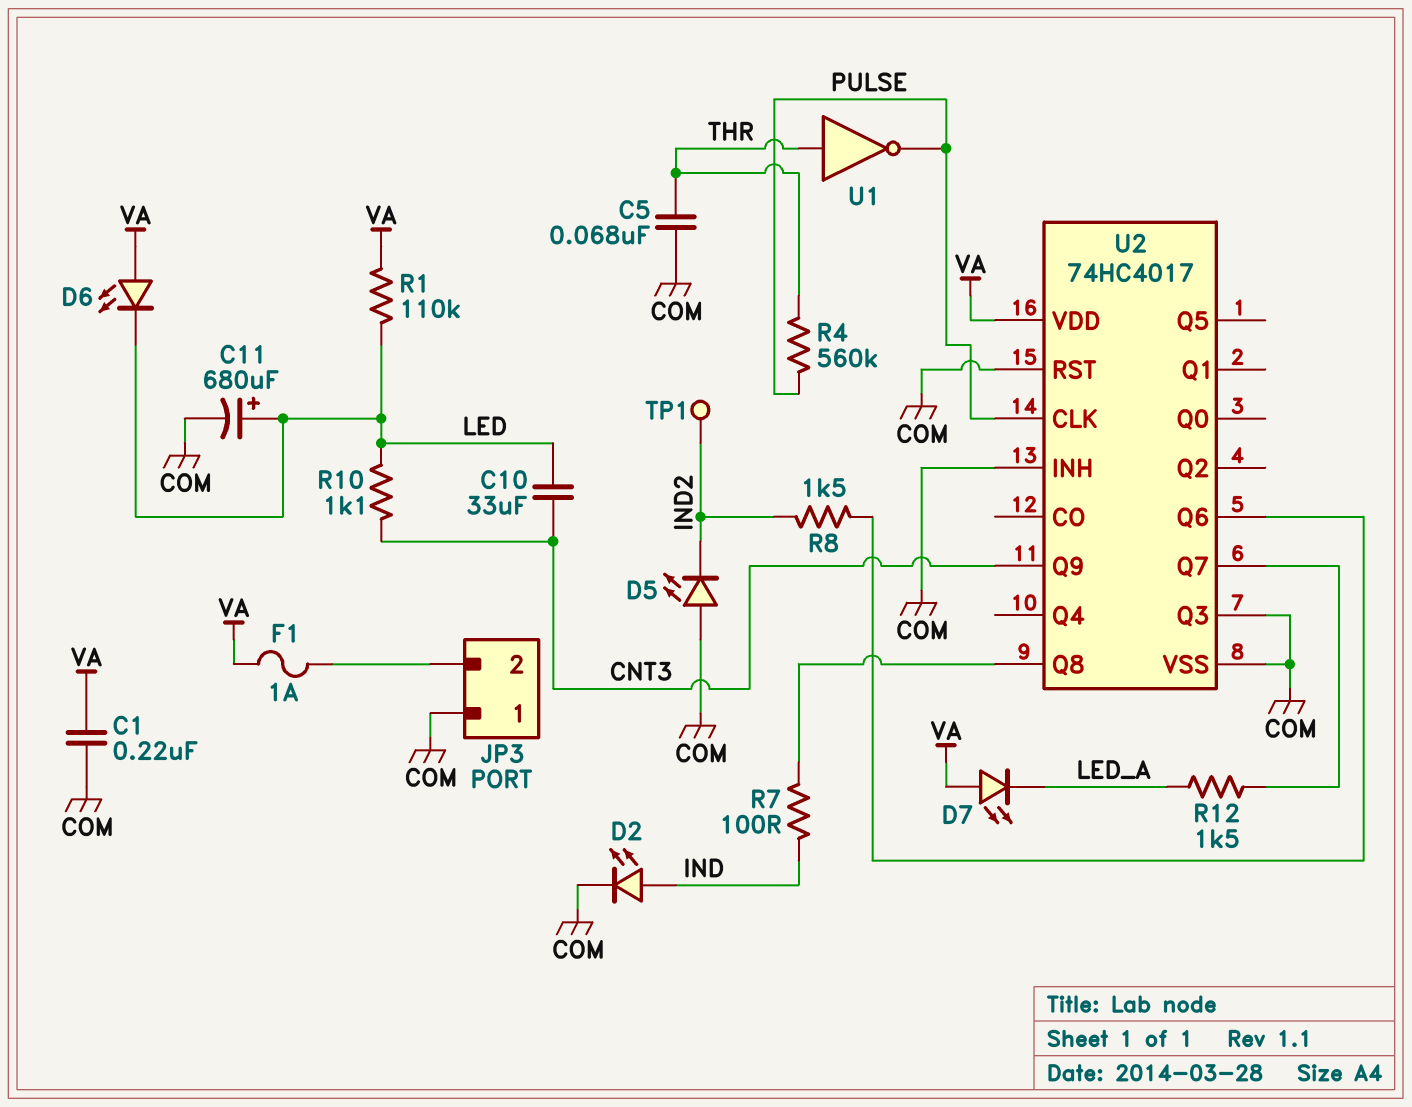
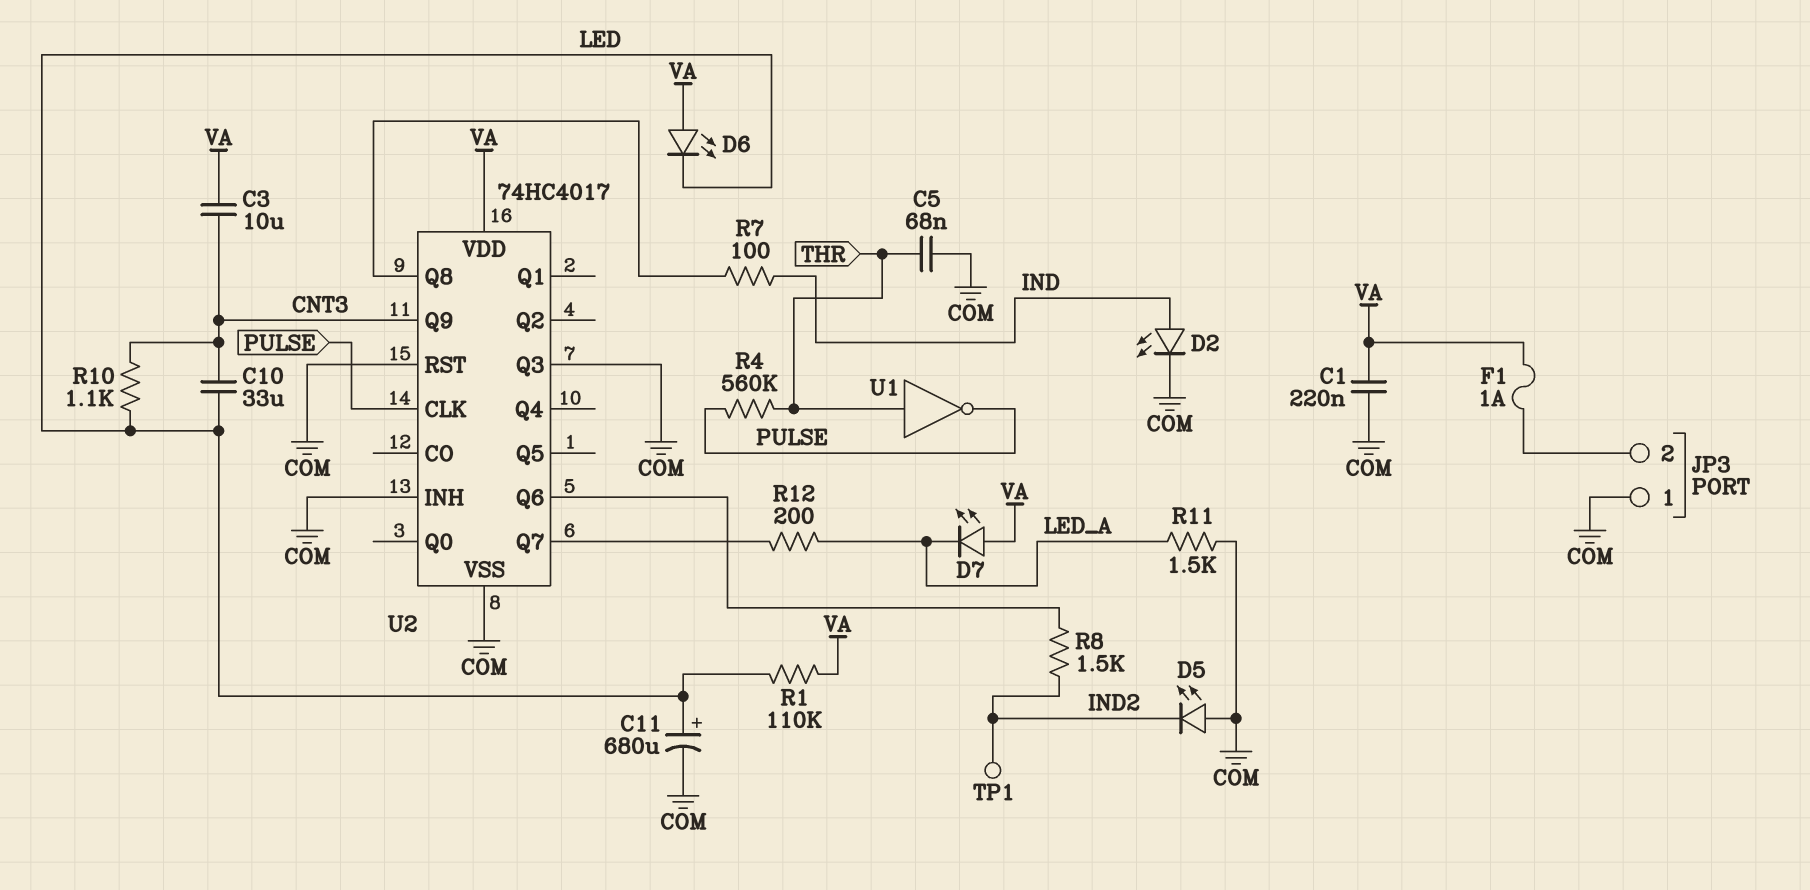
C3: none -> 10uF (CNT3, VA)
R11: none -> 1.5k (COM, LED_A)
R12: 1.5k (LED_A, U2/Q7) -> 200 (LED_A, U2/Q7)

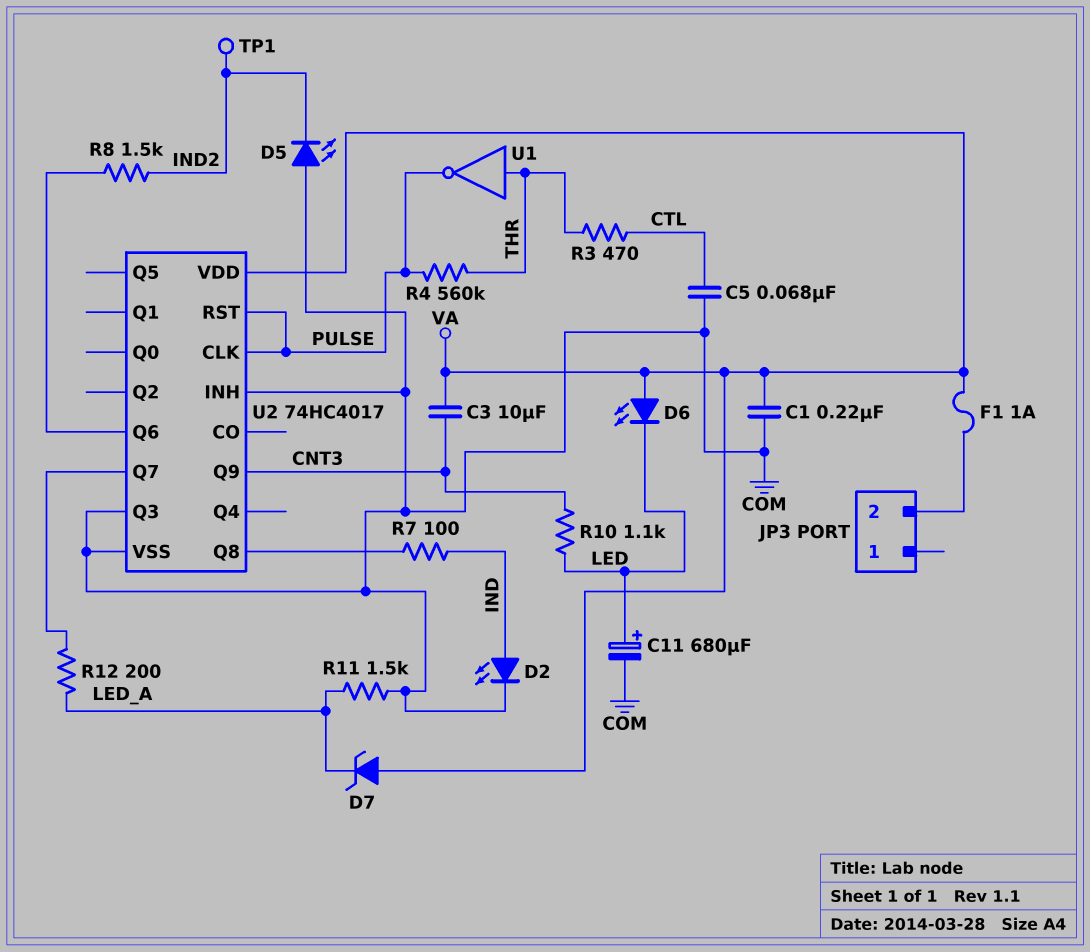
C5: 68nF (COM, THR) -> 68nF (COM, CTL)
C10: 33uF (CNT3, LED) -> none
D7: LED (A VA, K LED_A) -> zener (A VA, K LED_A)
JP3 pin 1: COM -> none
R1: 110k (LED, VA) -> none
R3: none -> 470 (CTL, THR)
U2 pin RST: COM -> PULSE

